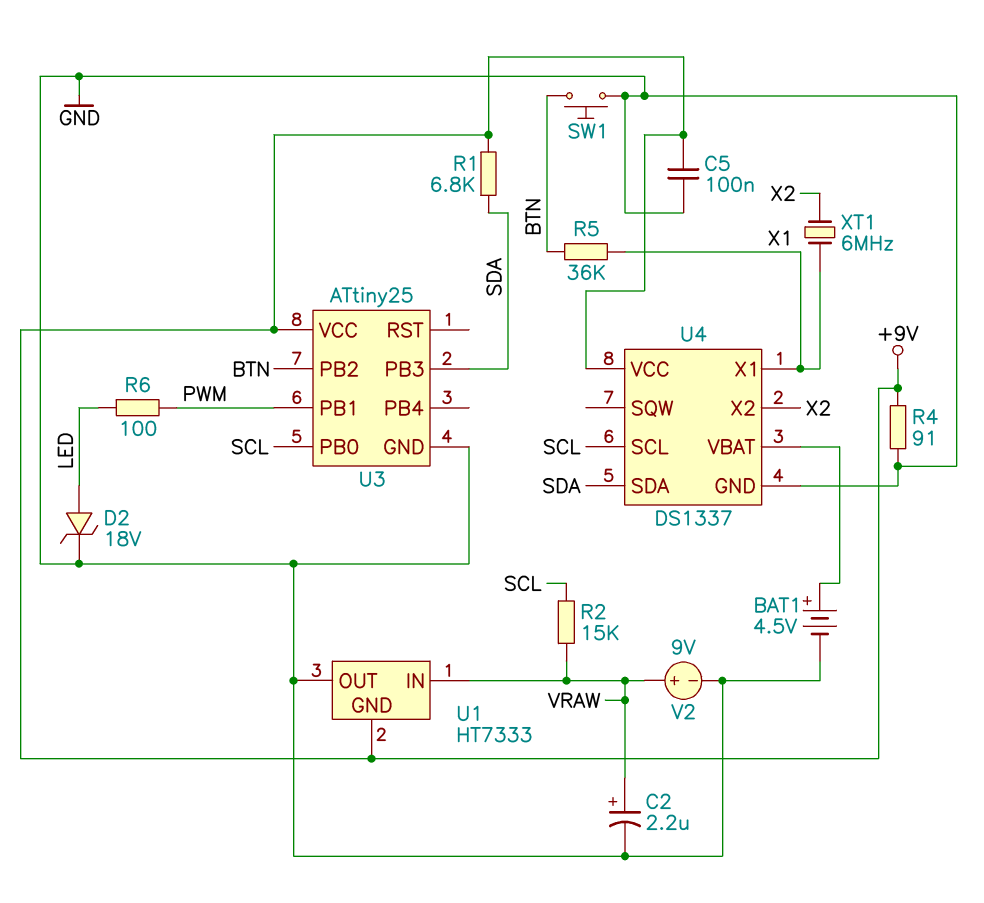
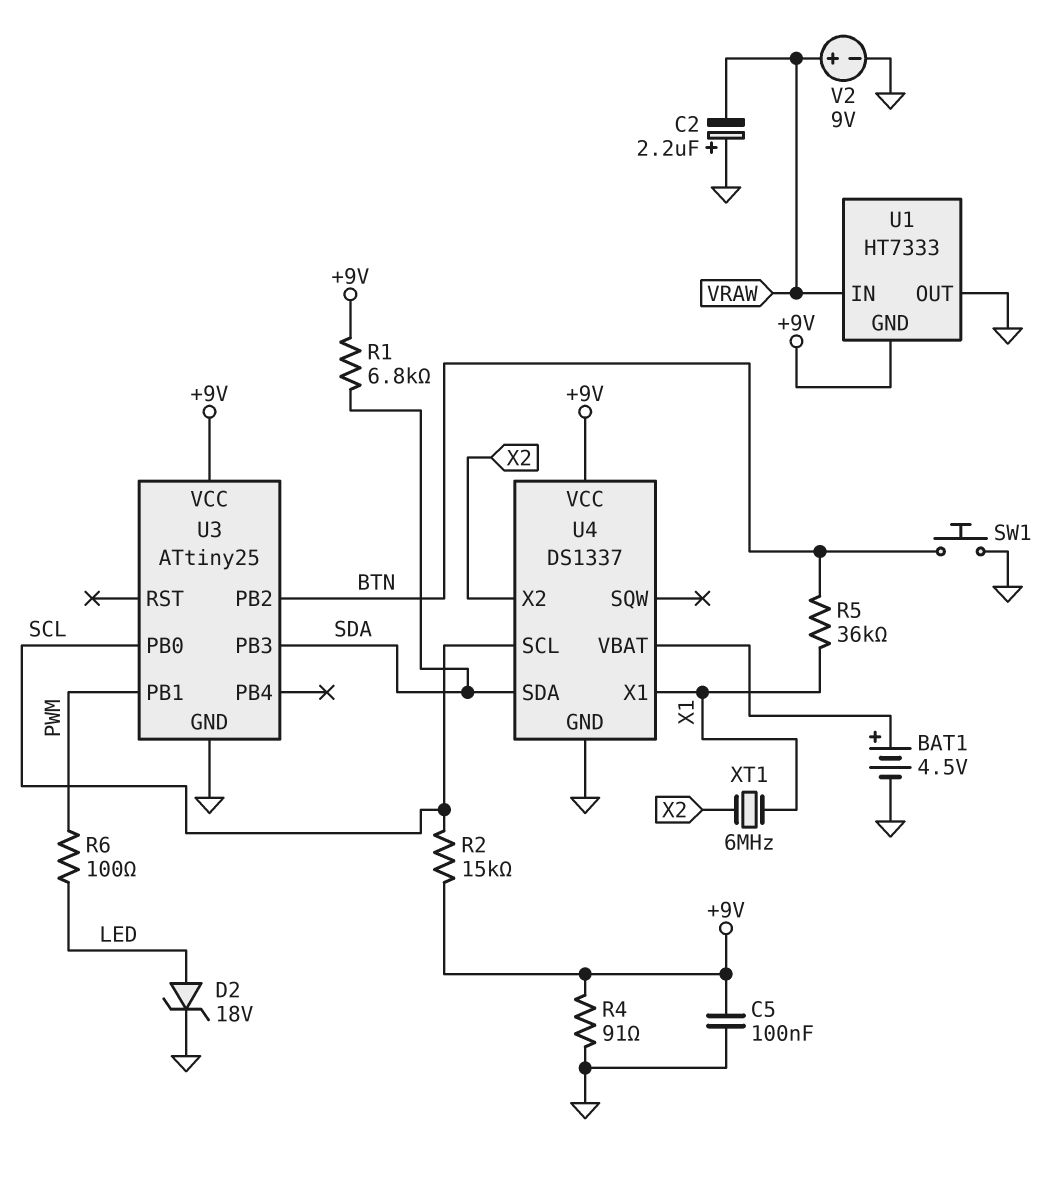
C2: 2.2uF (plus VRAW, minus GND) -> 2.2uF (plus GND, minus VRAW)
R2: 15k (SCL, VRAW) -> 15k (+9V, SCL)

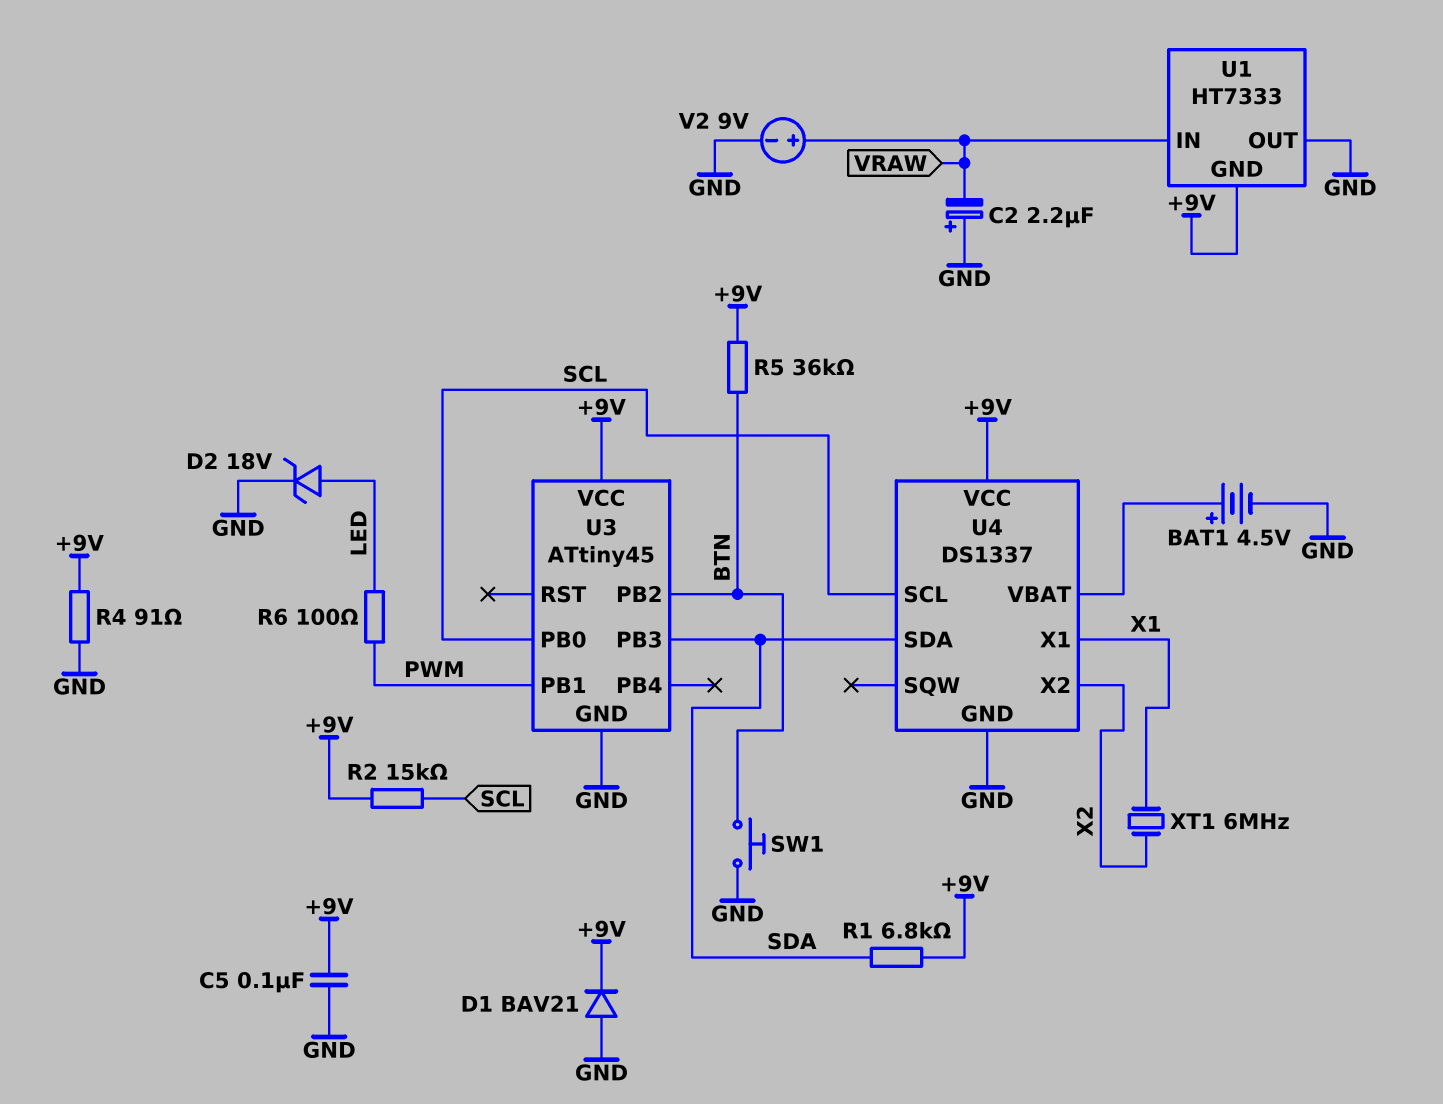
D1: none -> diode BAV21 (A GND, K +9V)
R5: 36k (BTN, X1) -> 36k (+9V, BTN)
U3: ATtiny25 -> ATtiny45

